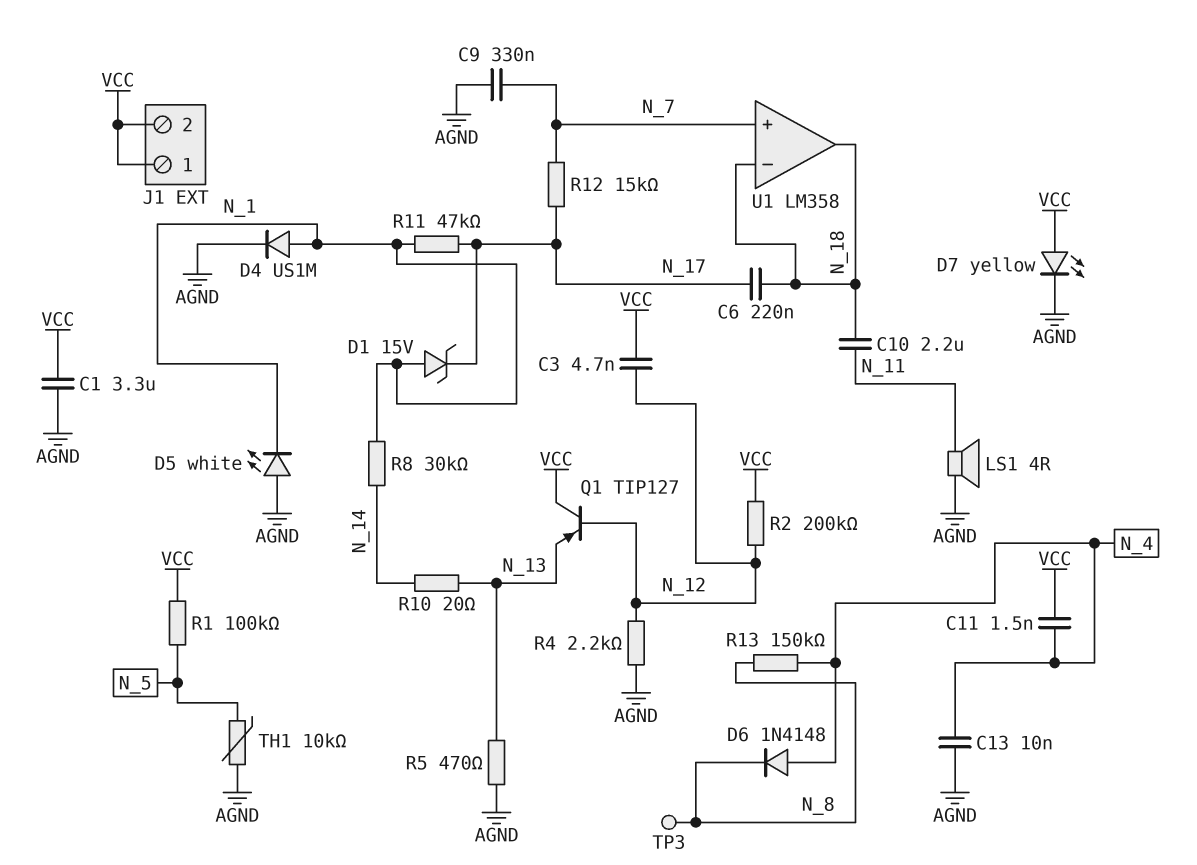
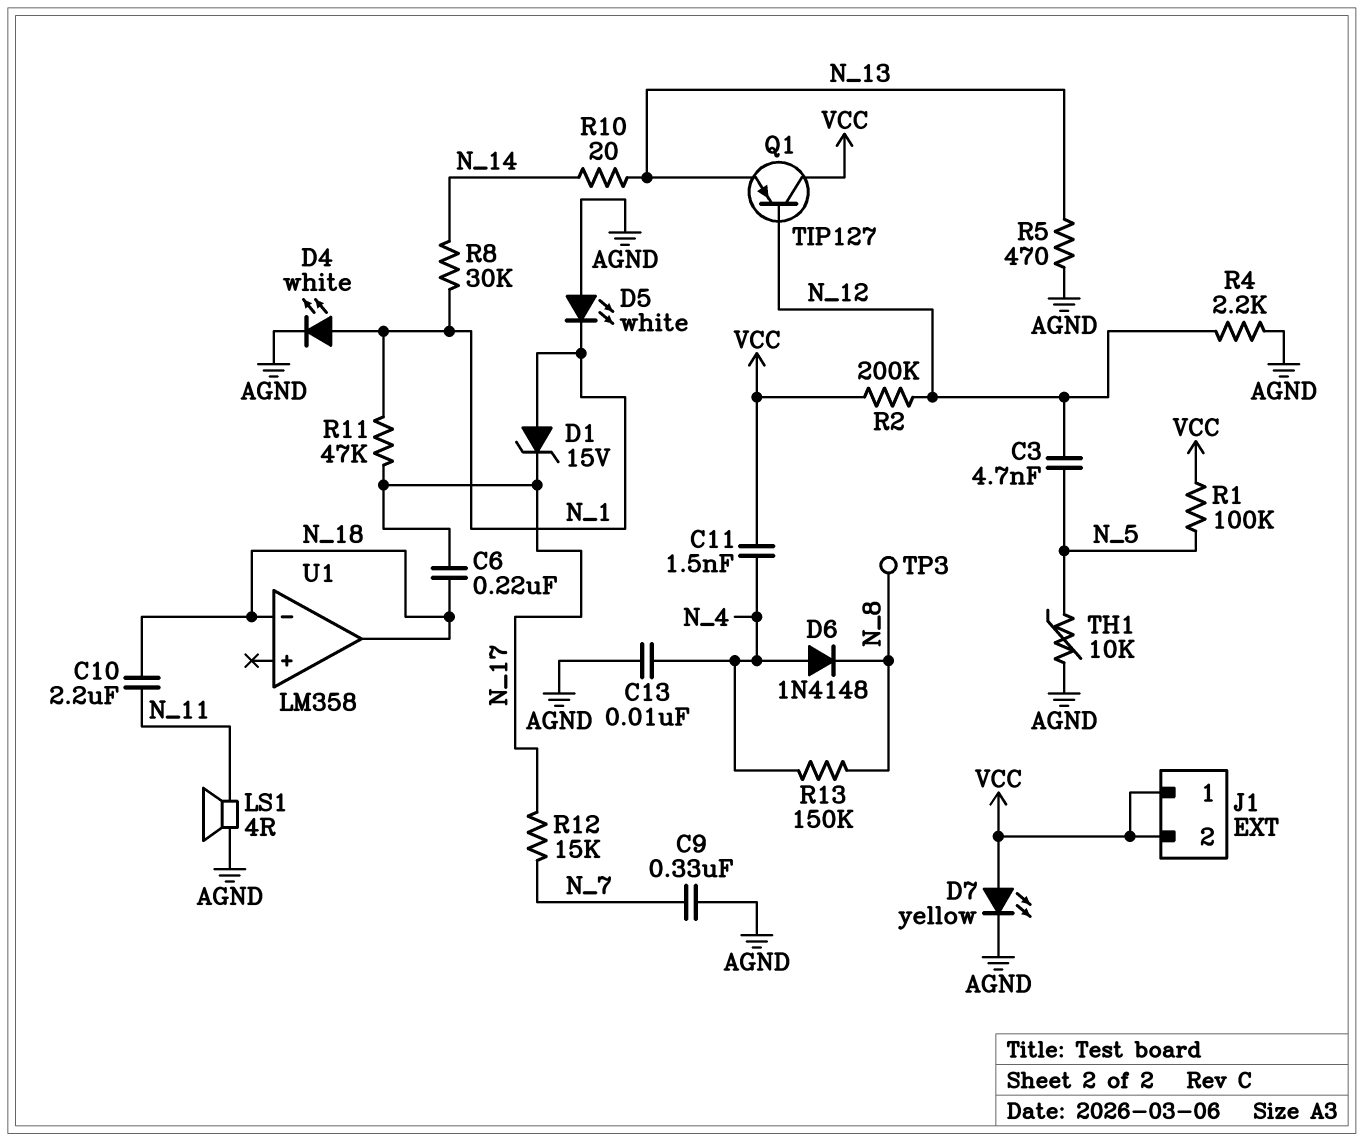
C1: 3.3uF (AGND, VCC) -> none
C3: 4.7nF (N_12, VCC) -> 4.7nF (N_5, N_12)
D4: diode US1M (A N_1, K AGND) -> LED white (A N_1, K AGND)
U1 pin in+: N_7 -> none

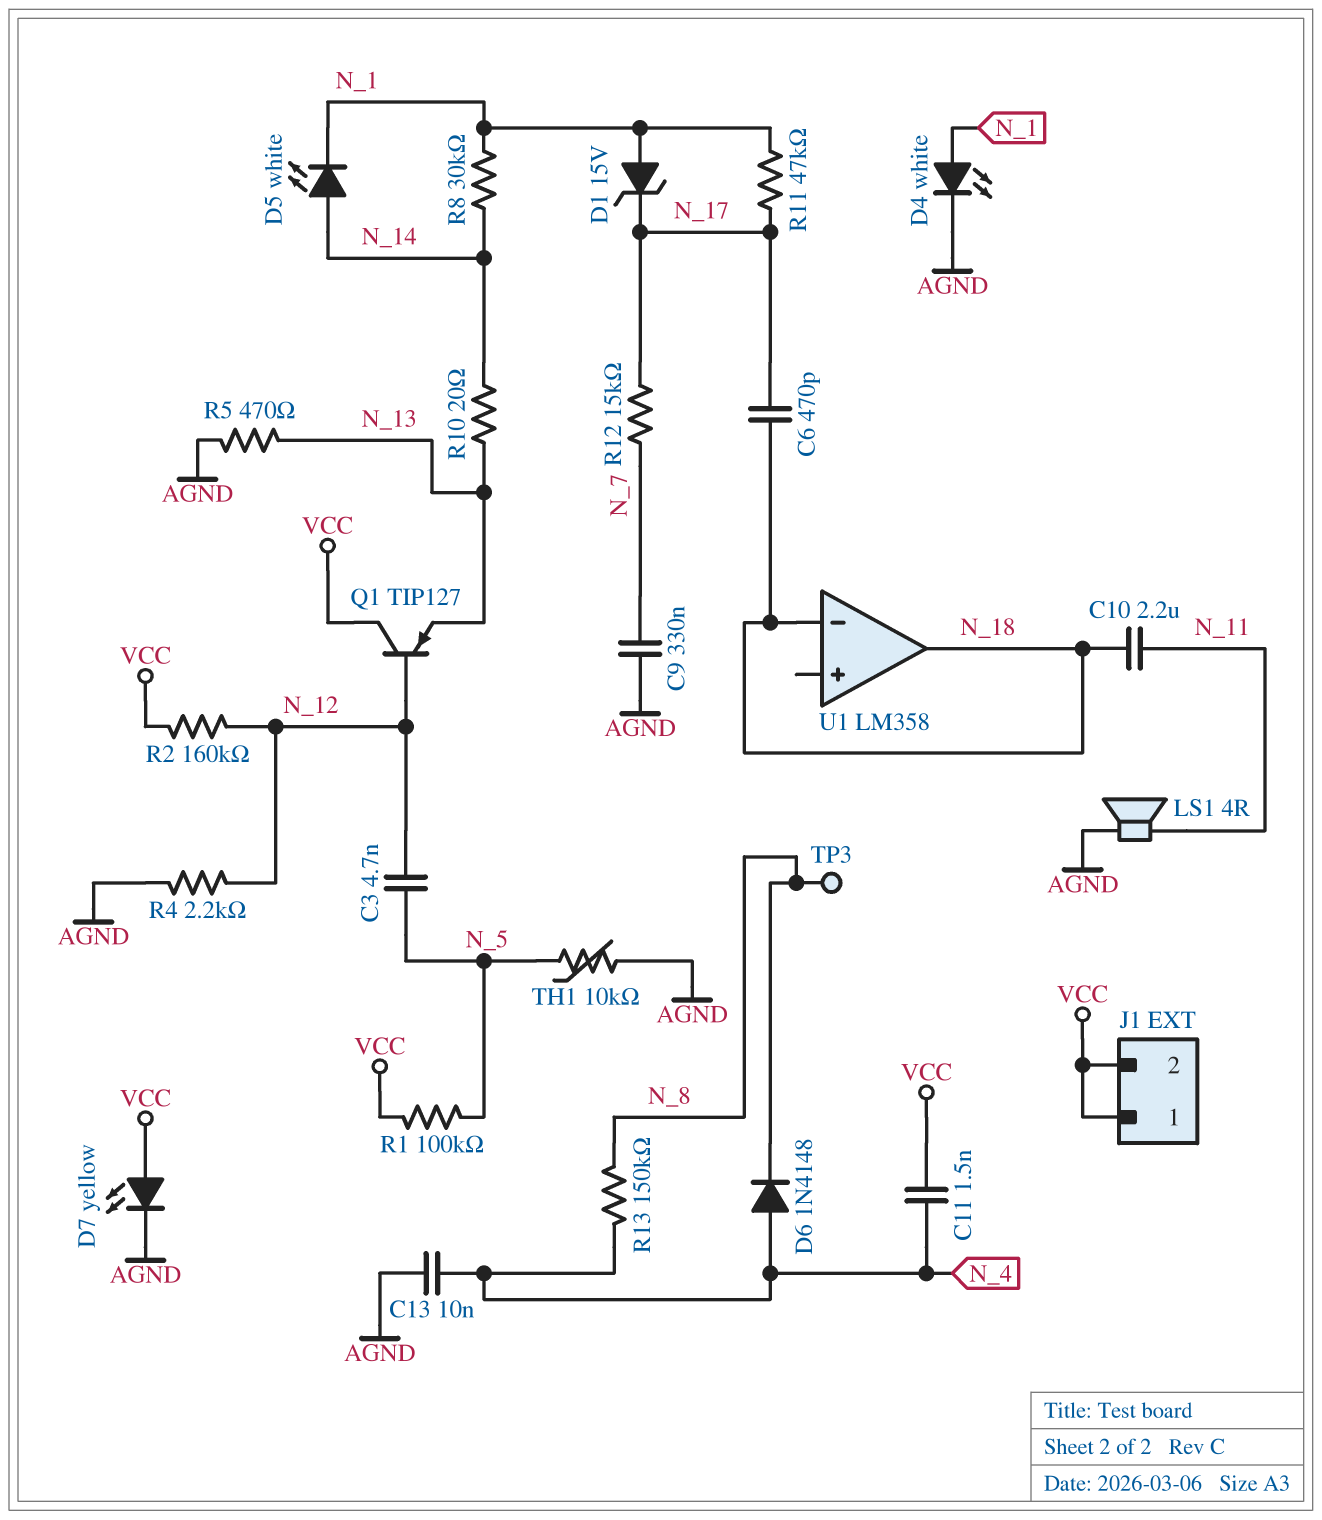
C6: 220nF (N_17, N_18) -> 470pF (N_17, N_18)
D5: LED white (A AGND, K N_1) -> LED white (A N_14, K N_1)
R2: 200k (N_12, VCC) -> 160k (N_12, VCC)

